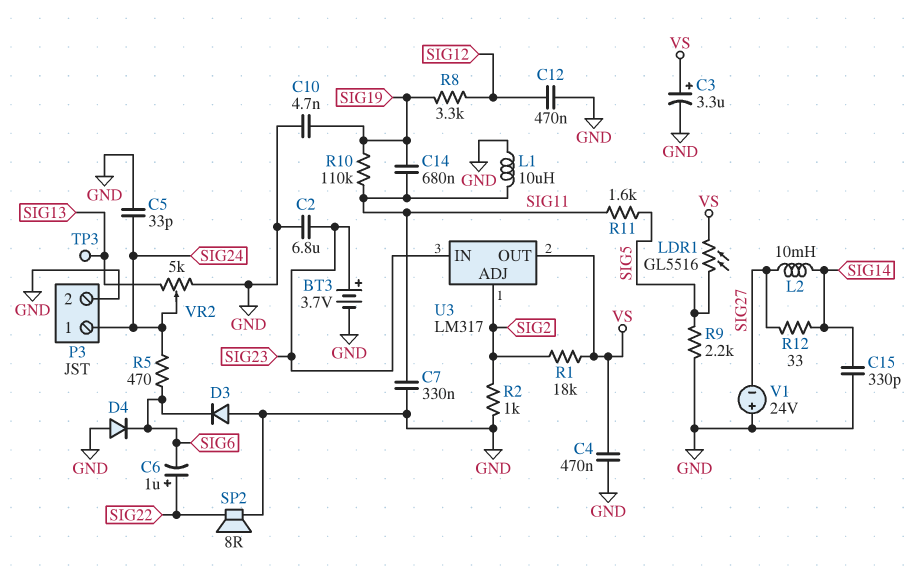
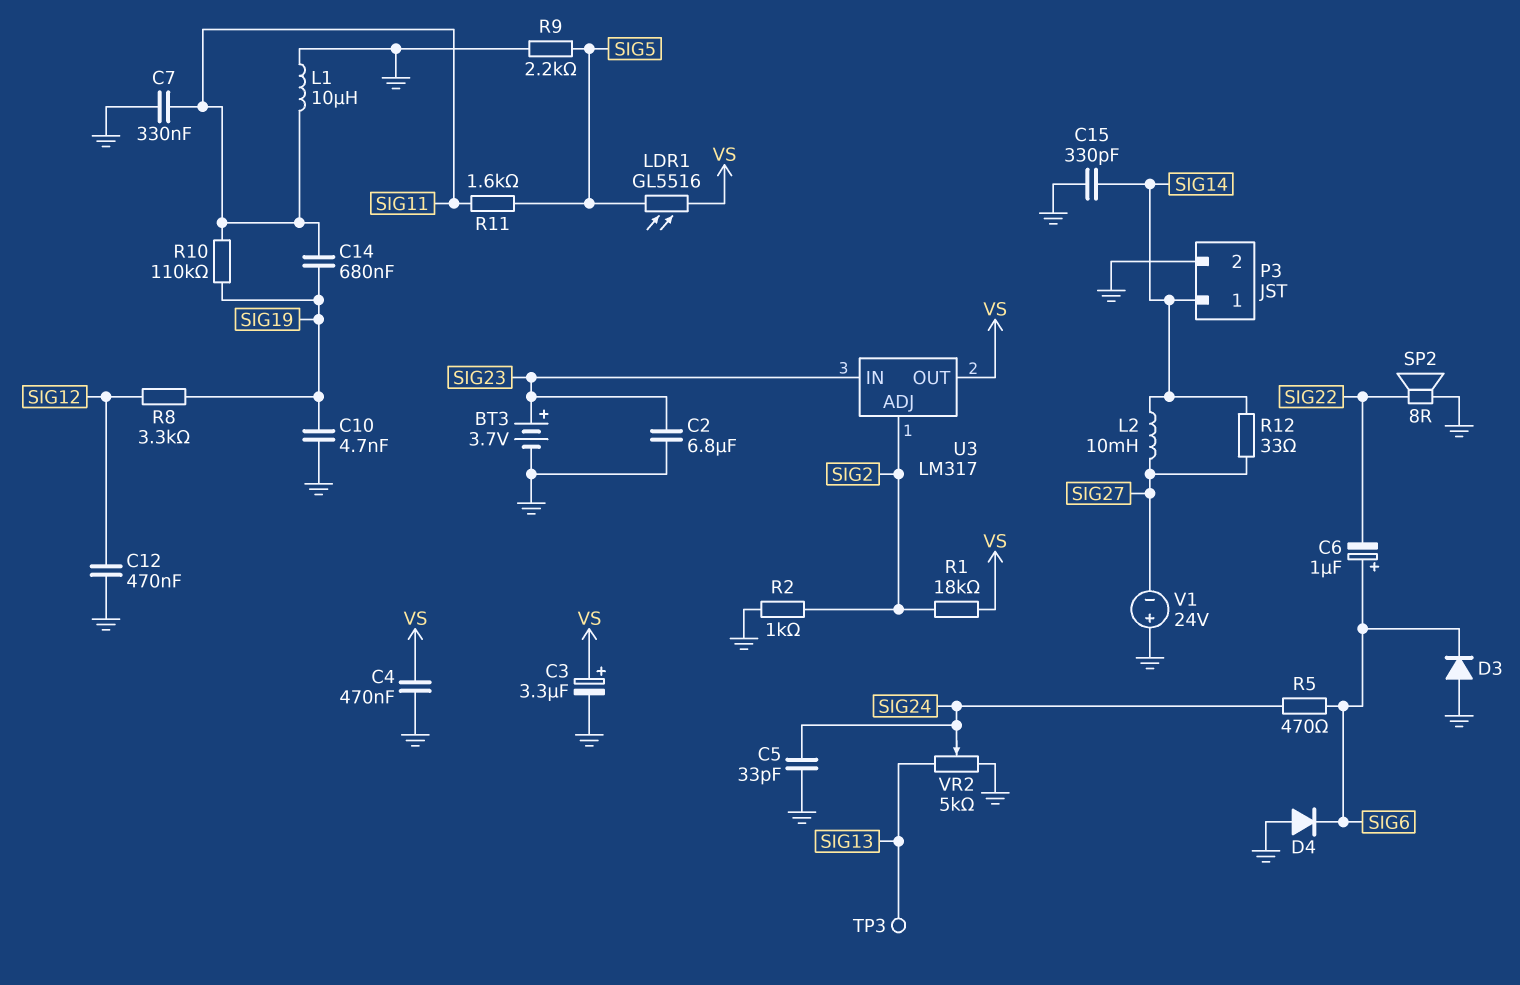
C6: 1uF (plus SIG22, minus SIG6) -> 1uF (plus SIG6, minus SIG22)
P3 pin 1: SIG24 -> SIG14

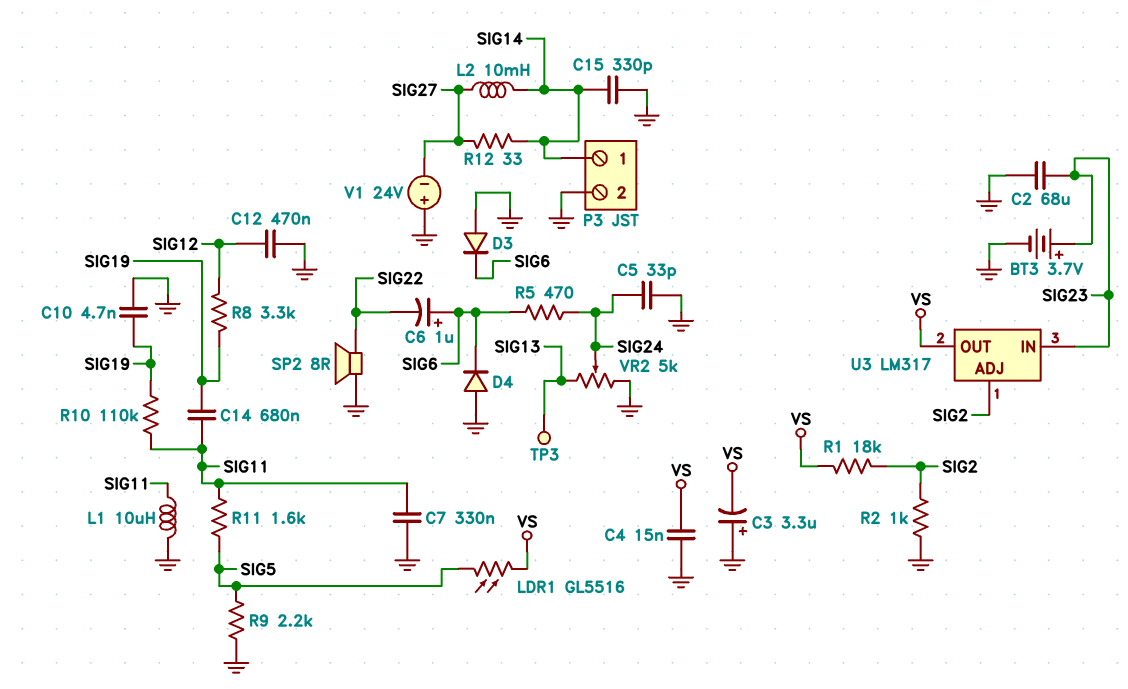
C2: 6.8uF (GND, SIG23) -> 68uF (GND, SIG23)
C3: 3.3uF (plus VS, minus GND) -> 3.3uF (plus GND, minus VS)
C4: 470nF (GND, VS) -> 15nF (GND, VS)

